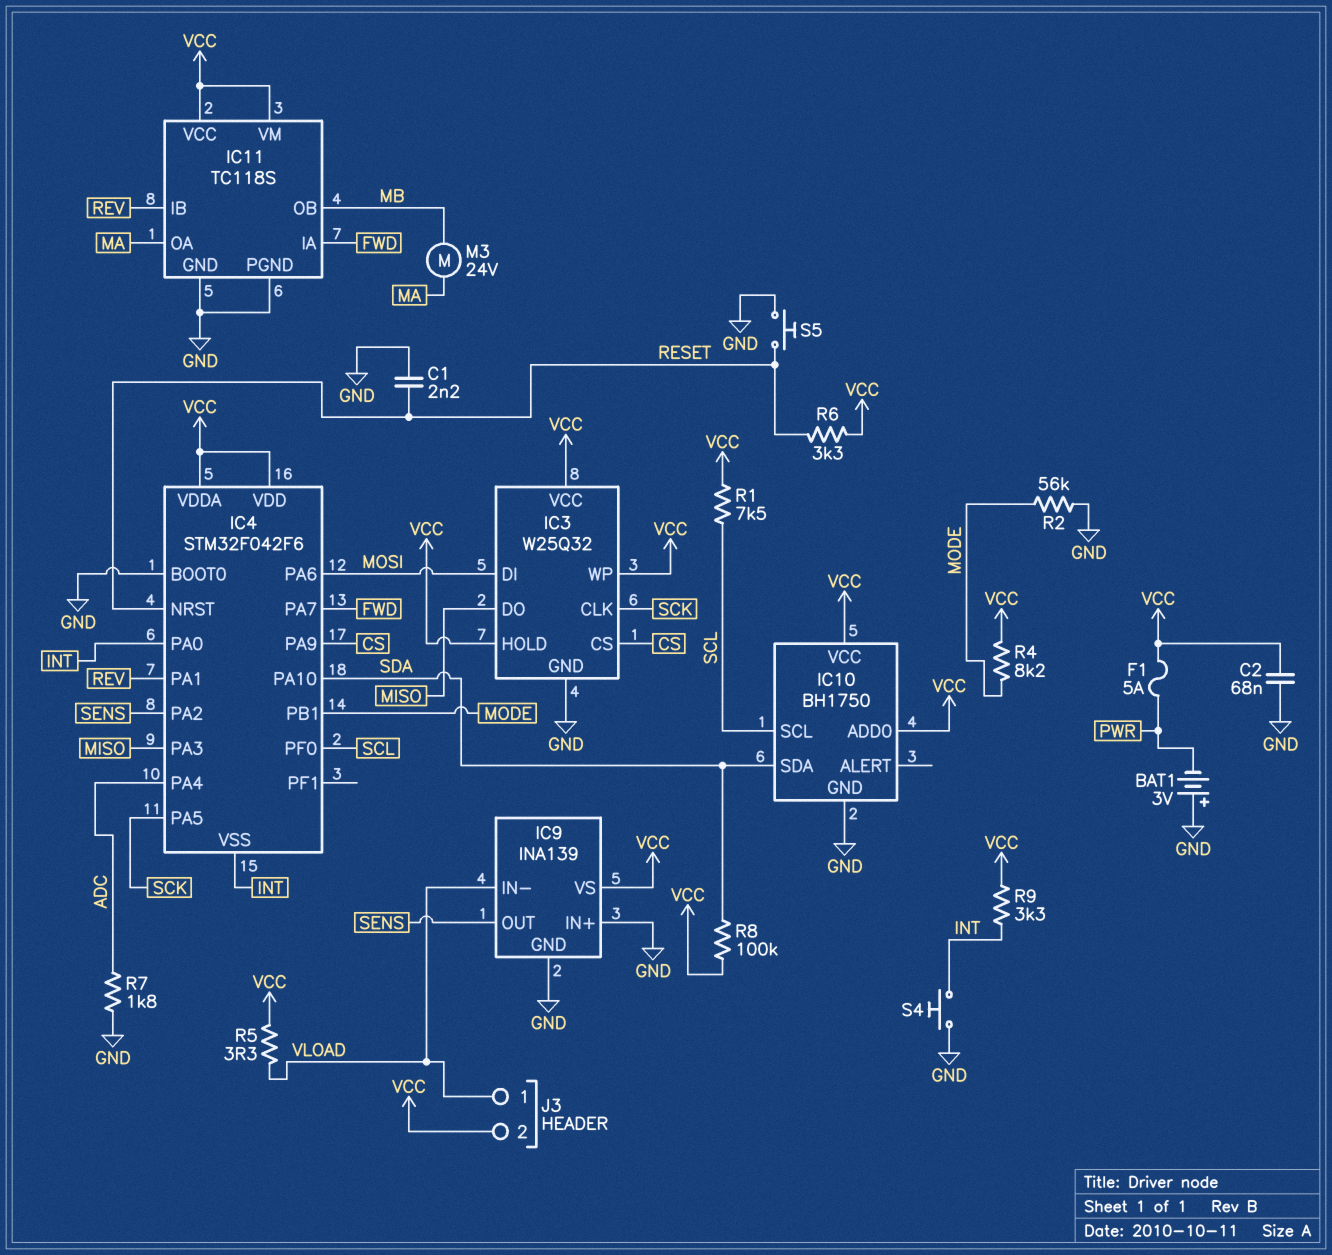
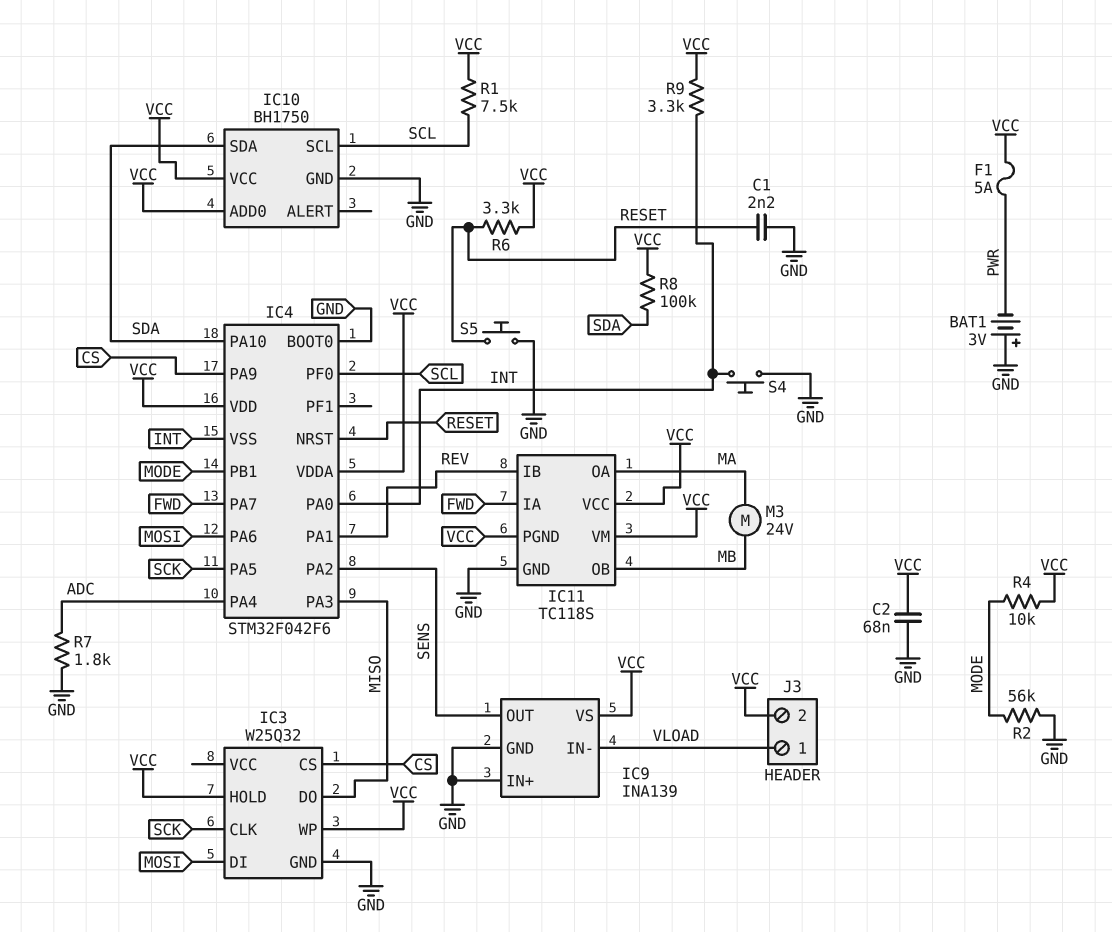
IC3 pin VCC: VCC -> none
IC11 pin PGND: GND -> VCC
R4: 8.2k (MODE, VCC) -> 10k (MODE, VCC)
R5: 3.3 (VCC, VLOAD) -> none

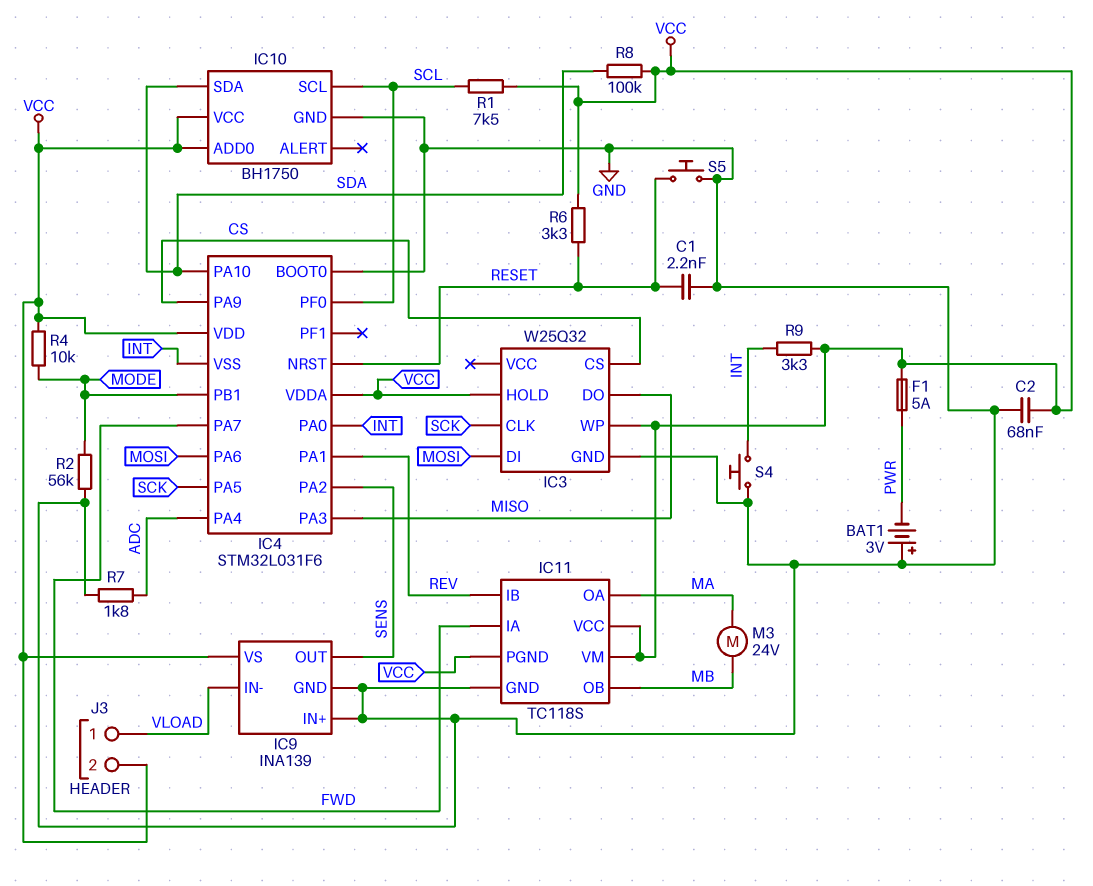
IC4: STM32F042F6 -> STM32L031F6

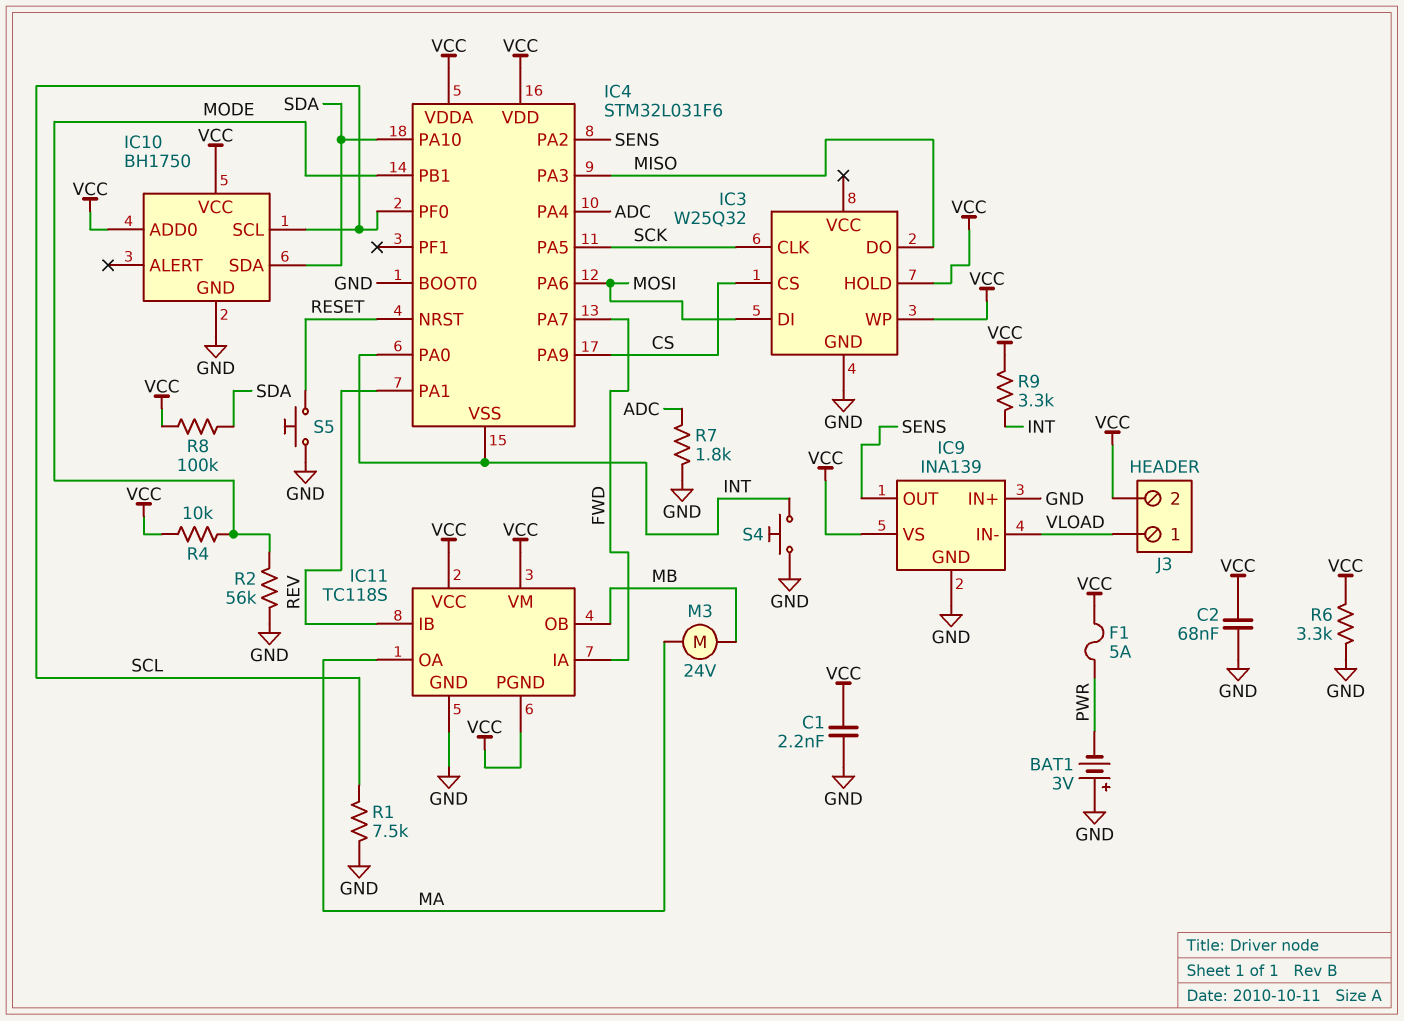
C1: 2.2nF (GND, RESET) -> 2.2nF (GND, VCC)
R1: 7.5k (SCL, VCC) -> 7.5k (GND, SCL)
R6: 3.3k (RESET, VCC) -> 3.3k (GND, VCC)

